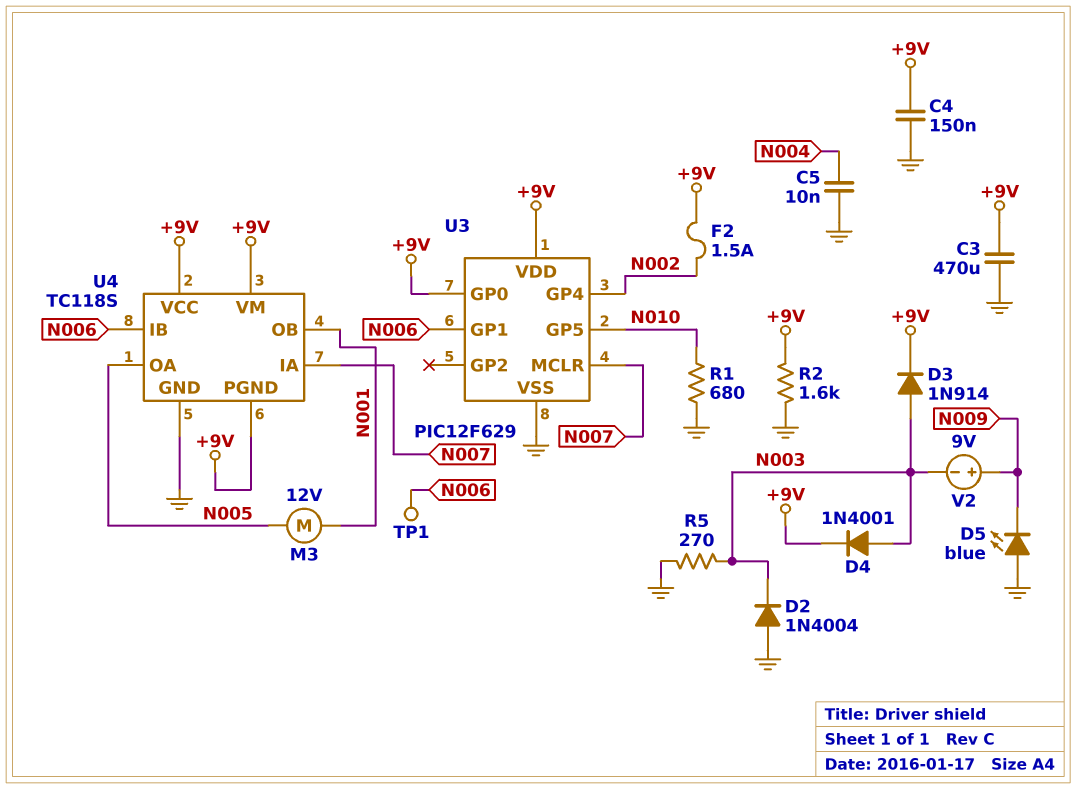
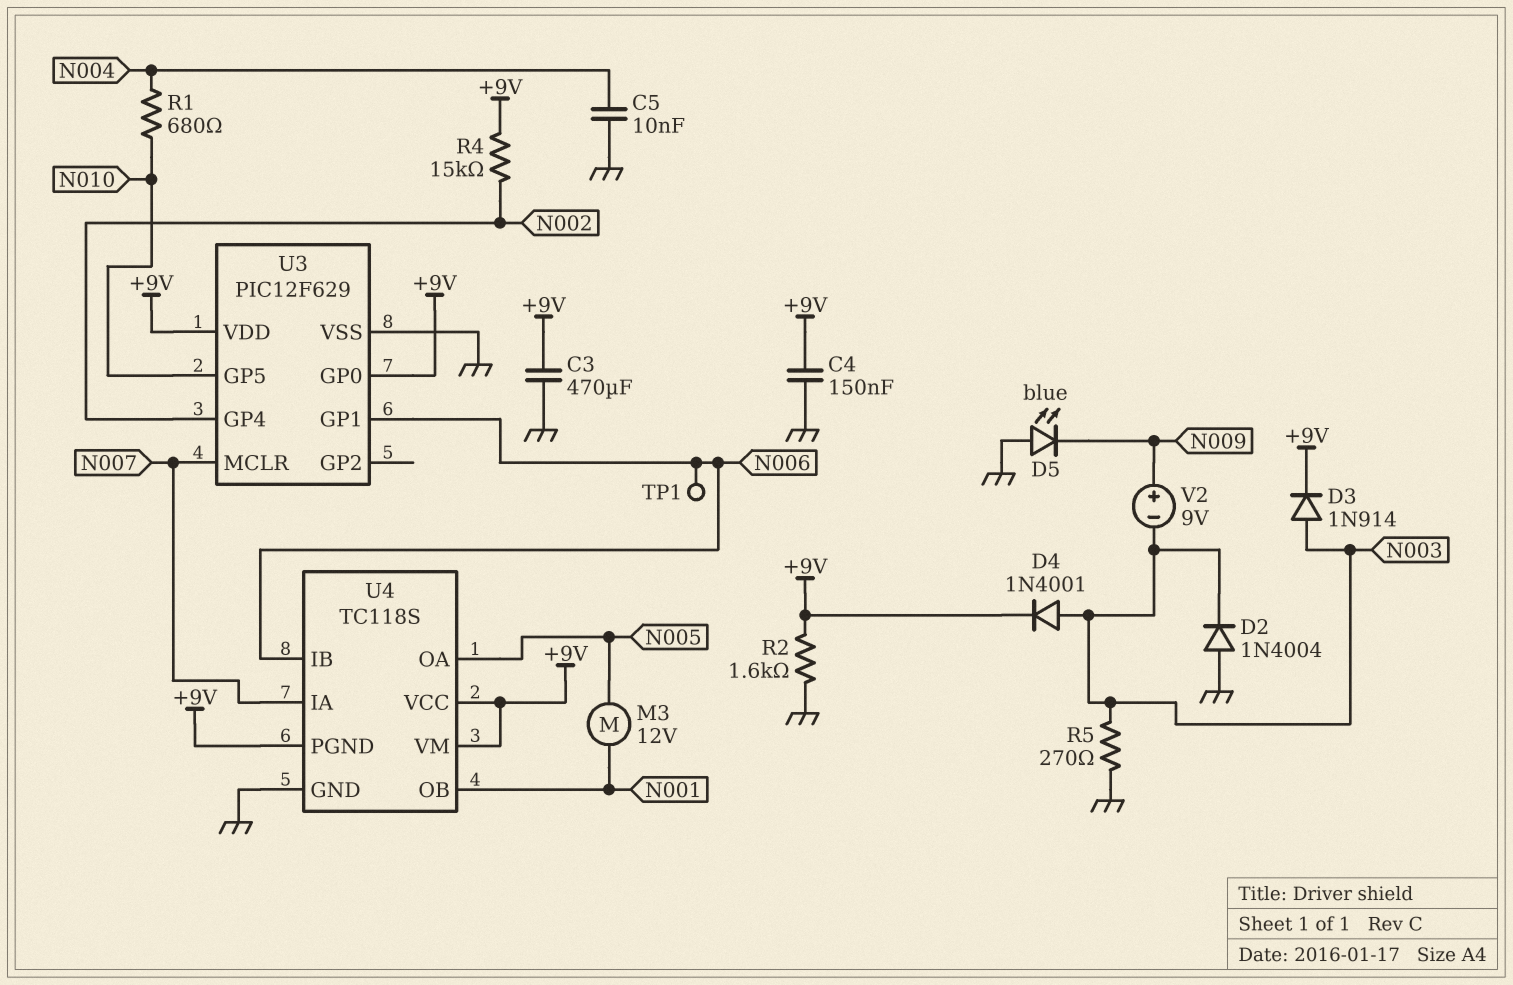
F2: 1.5A (+9V, N002) -> none
R1: 680 (GND, N010) -> 680 (N004, N010)
R4: none -> 15k (+9V, N002)

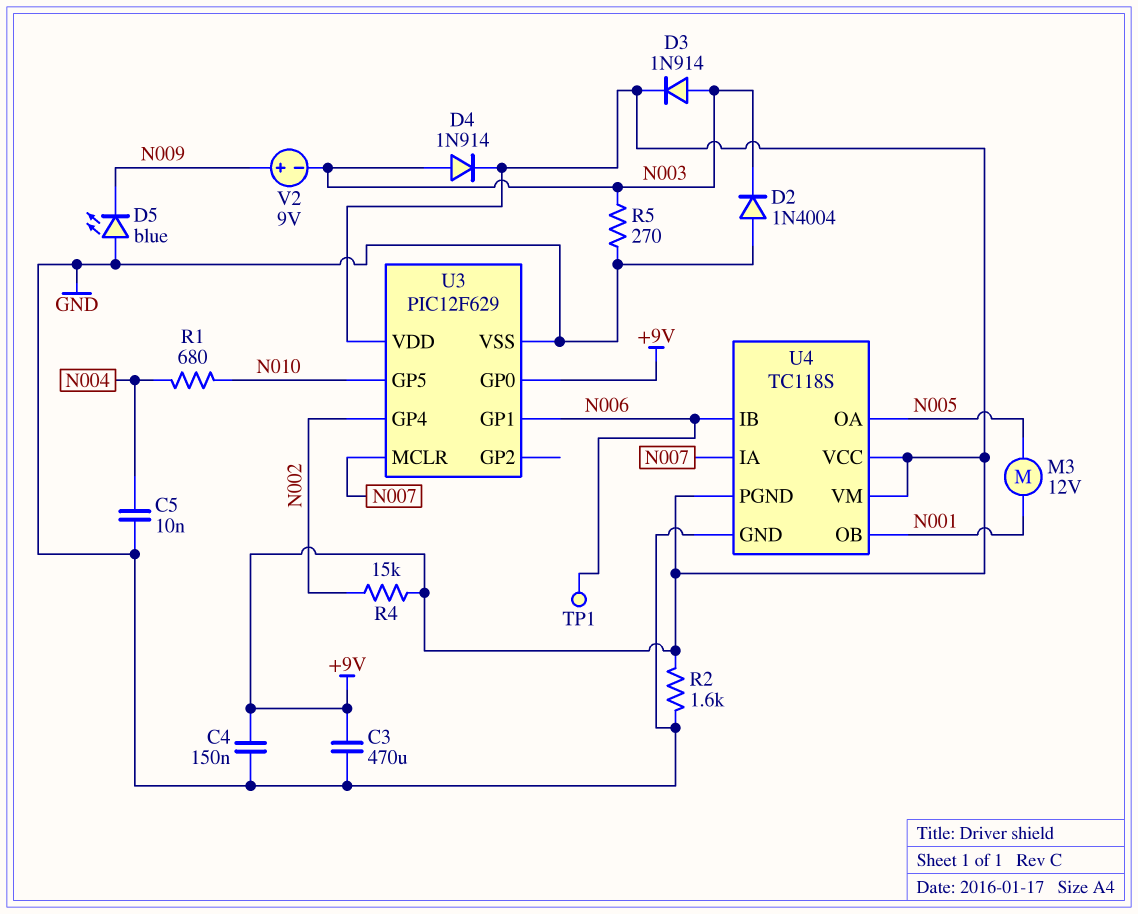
D4: diode 1N4001 (A N003, K +9V) -> diode 1N914 (A N003, K +9V)

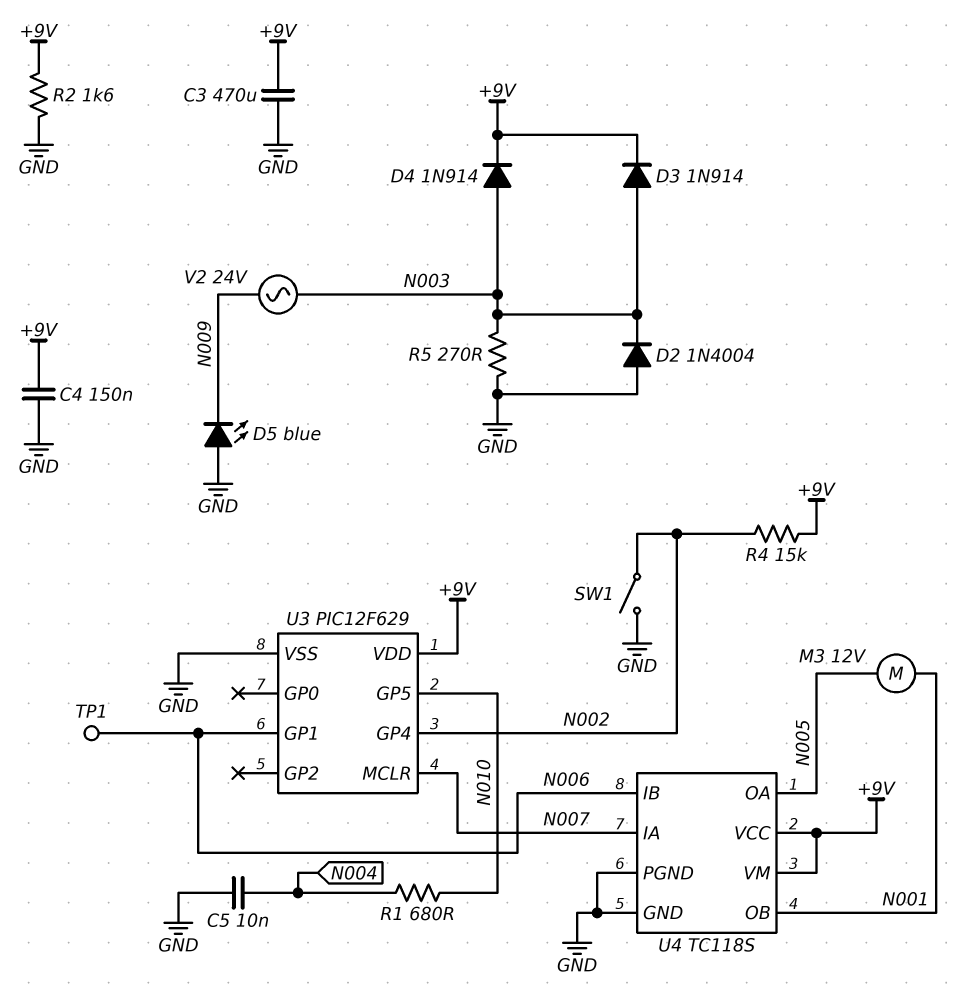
SW1: none -> switch (GND, N002)
U3 pin GP0: +9V -> none
U4 pin PGND: +9V -> GND
V2: 9V (plus N009, minus N003) -> AC 24V (N003, N009)

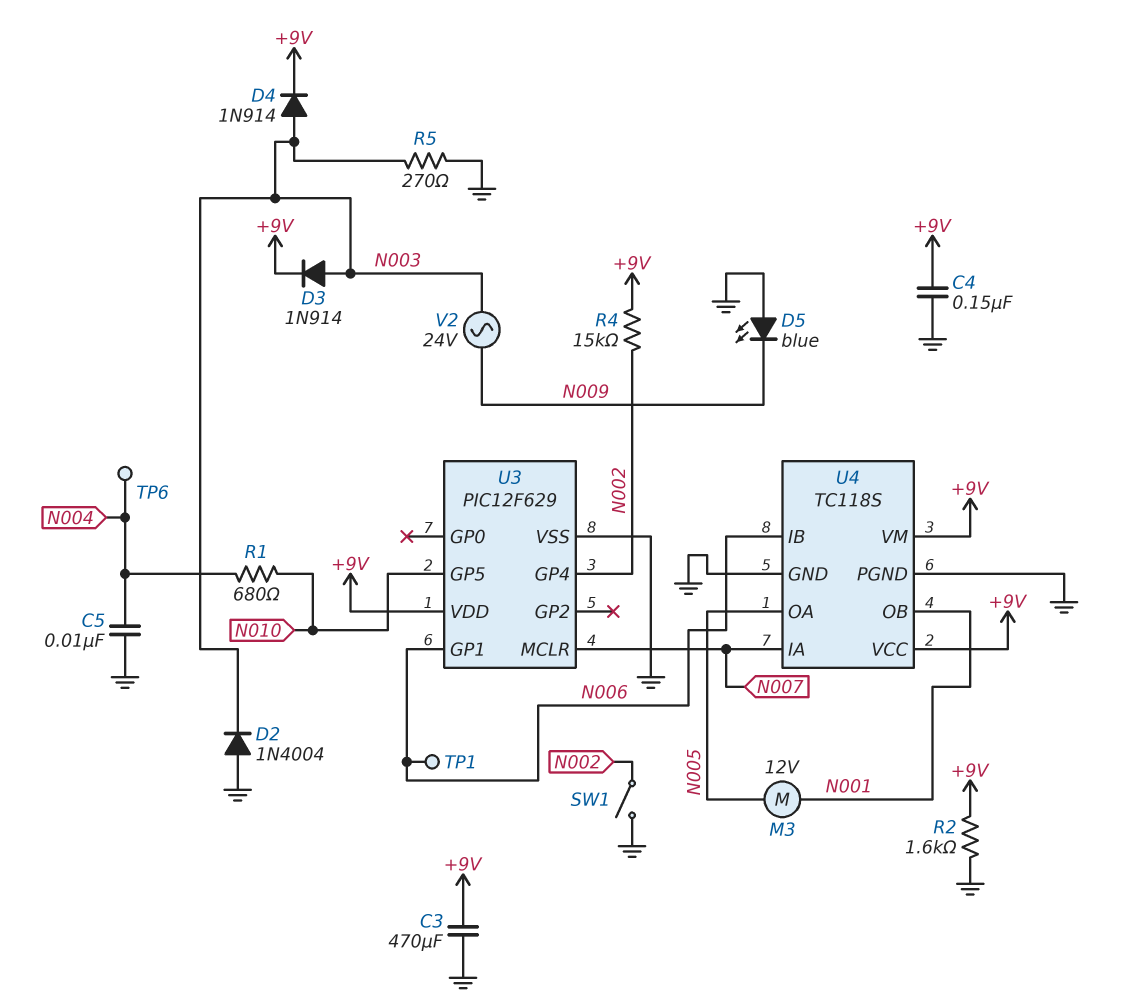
TP6: none -> test point (N004)

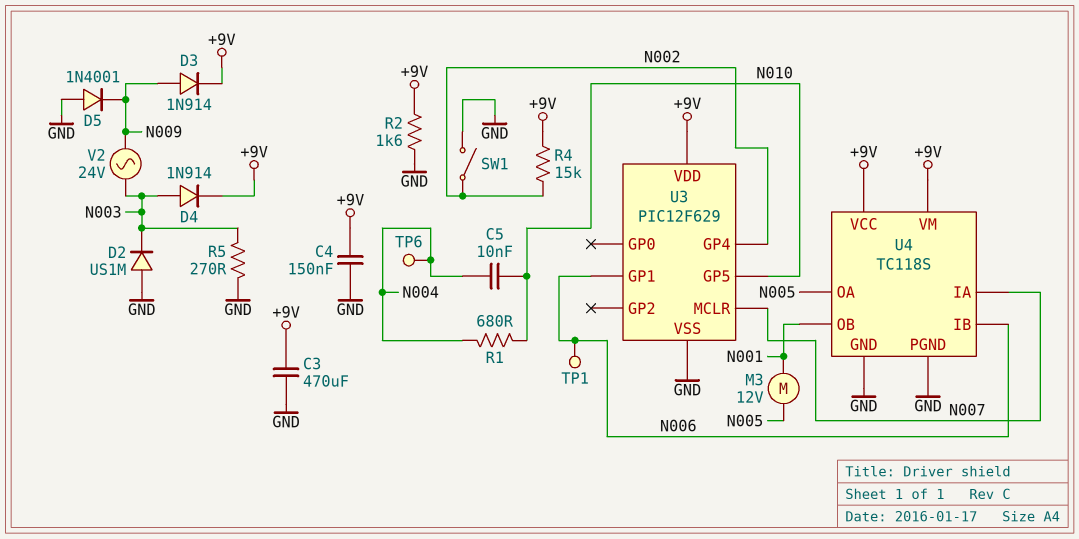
C5: 10nF (GND, N004) -> 10nF (N004, N010)
D2: diode 1N4004 (A GND, K N003) -> diode US1M (A GND, K N003)
D3: diode 1N914 (A N003, K +9V) -> diode 1N914 (A N009, K +9V)
D5: LED blue (A GND, K N009) -> diode 1N4001 (A GND, K N009)

